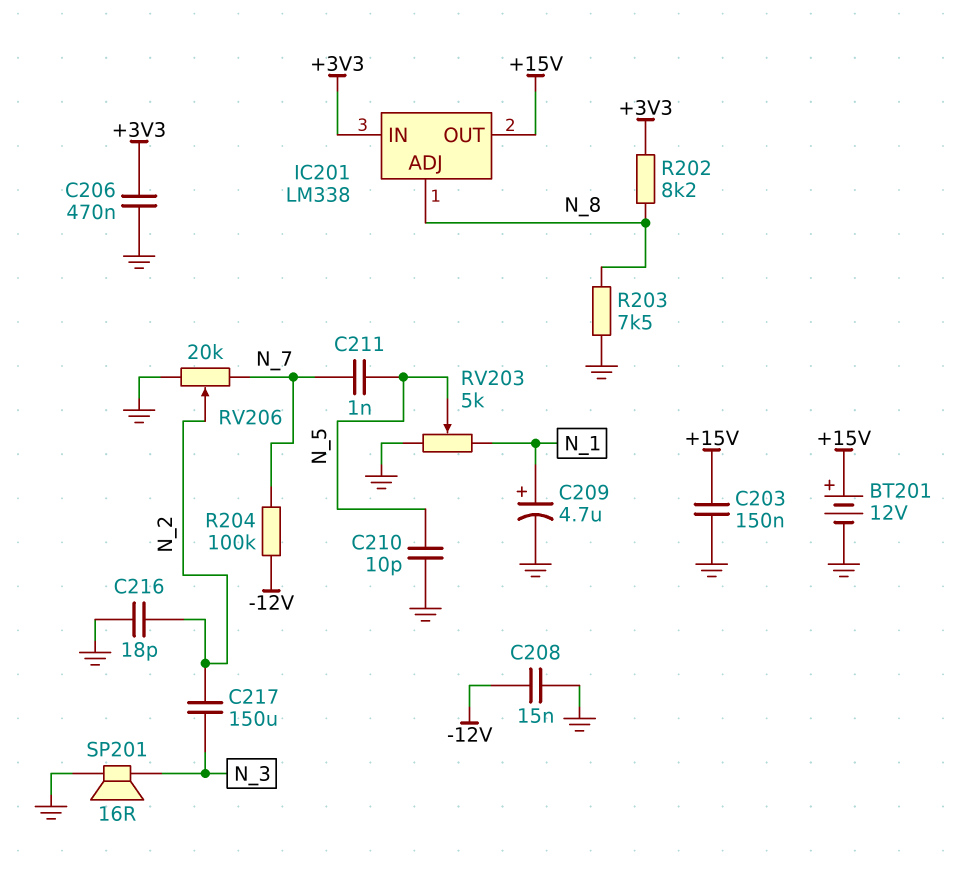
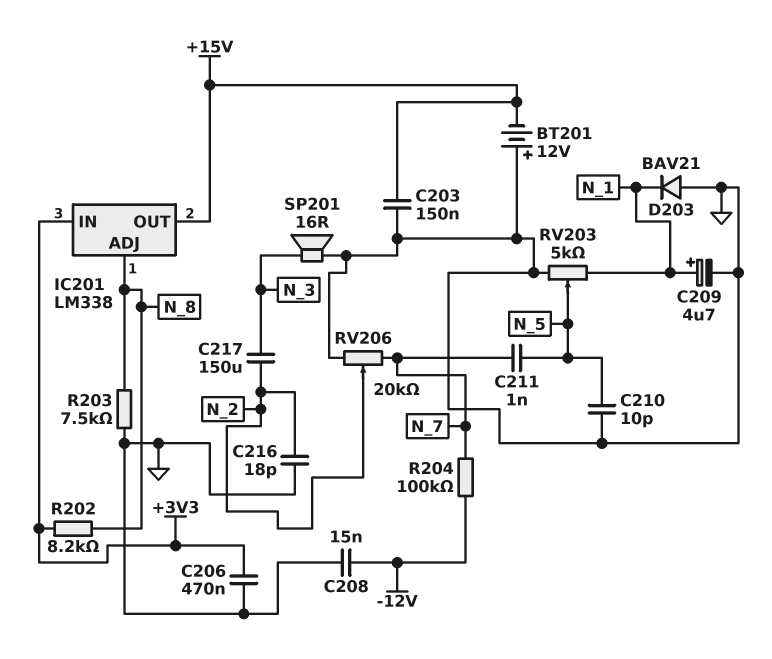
BT201: 12V (plus +15V, minus GND) -> 12V (plus GND, minus +15V)
D203: none -> diode BAV21 (A GND, K N_1)

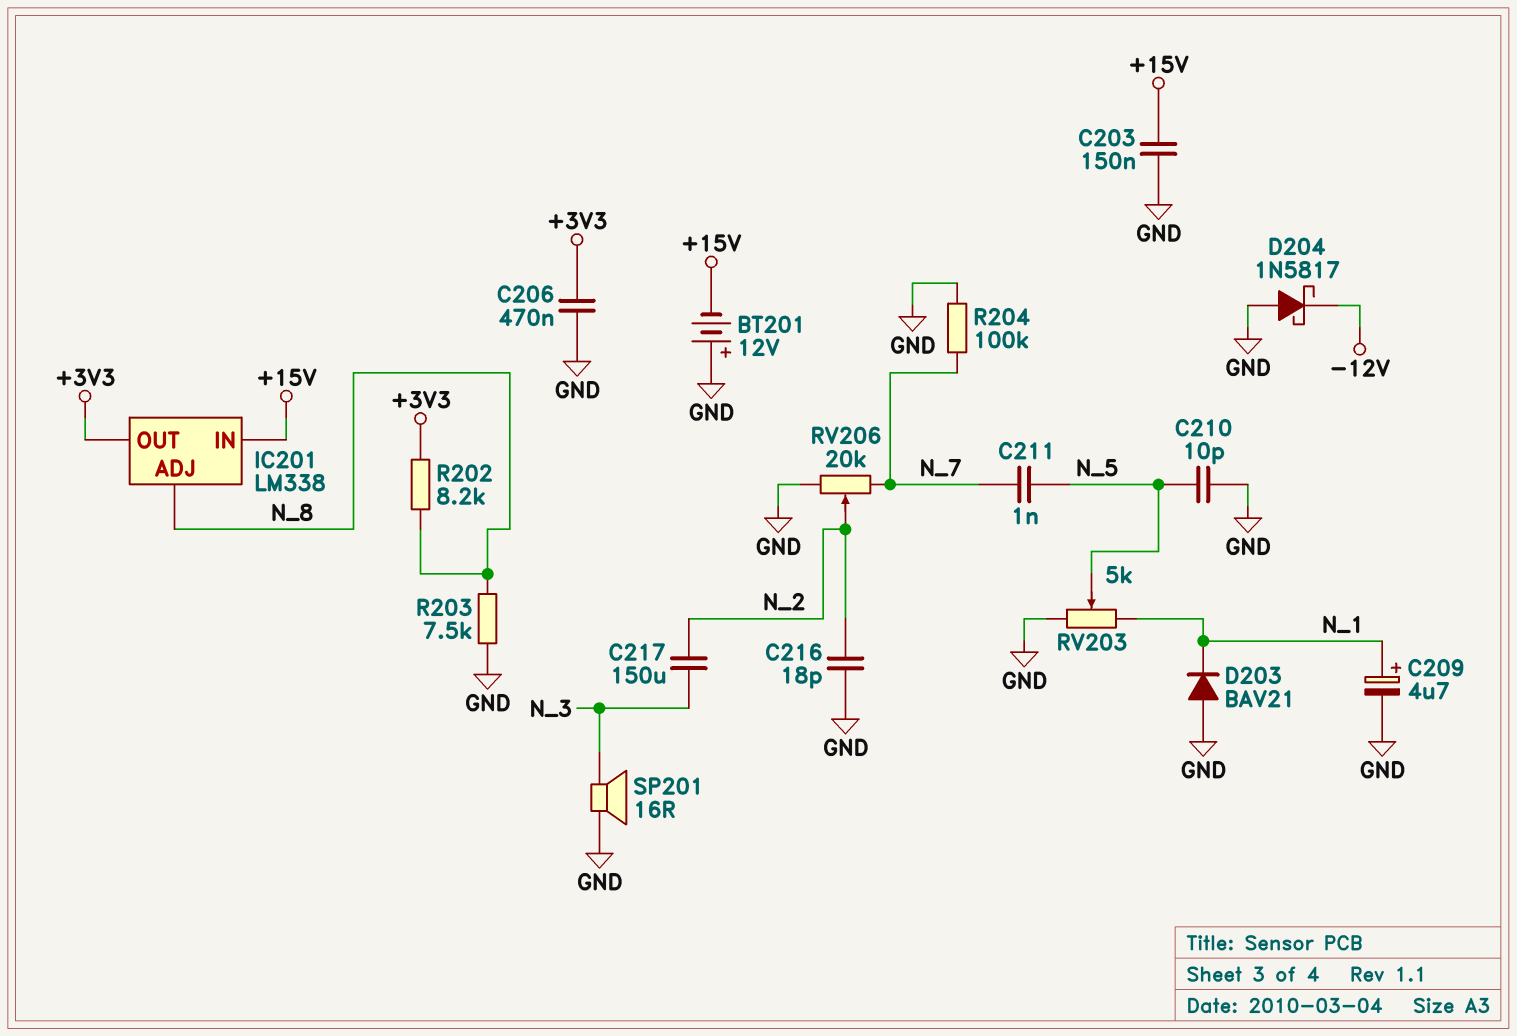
C208: 15nF (-12V, GND) -> none
D204: none -> schottky 1N5817 (A GND, K -12V)
IC201 pin IN: +3V3 -> +15V
IC201 pin OUT: +15V -> +3V3
R204: 100k (-12V, N_7) -> 100k (GND, N_7)

